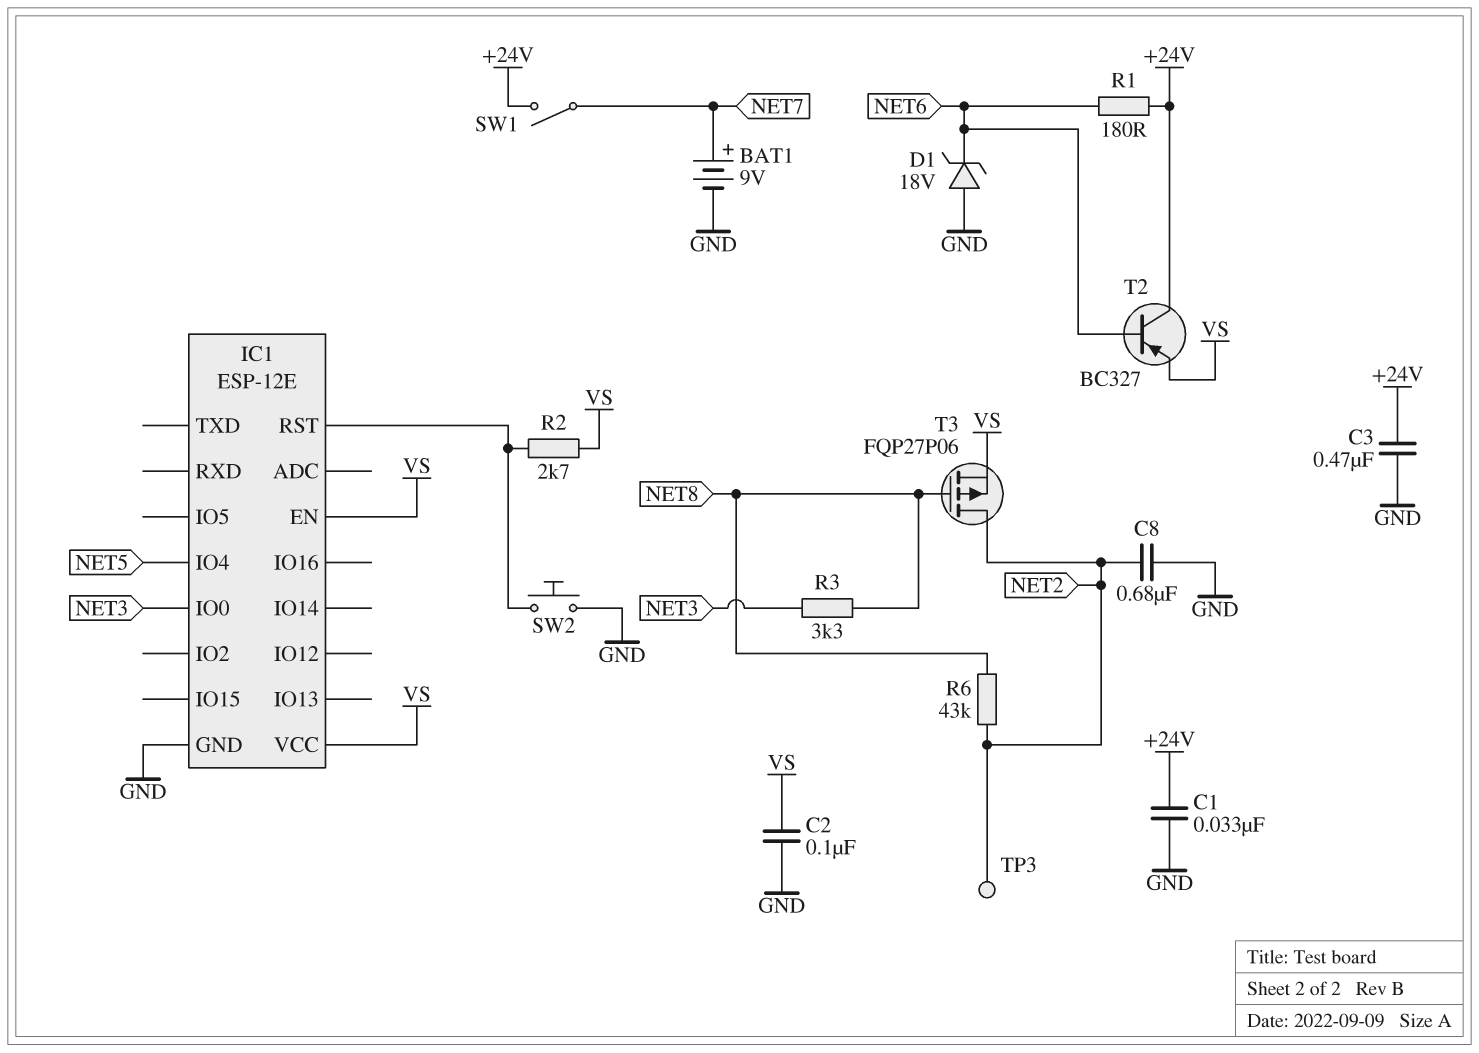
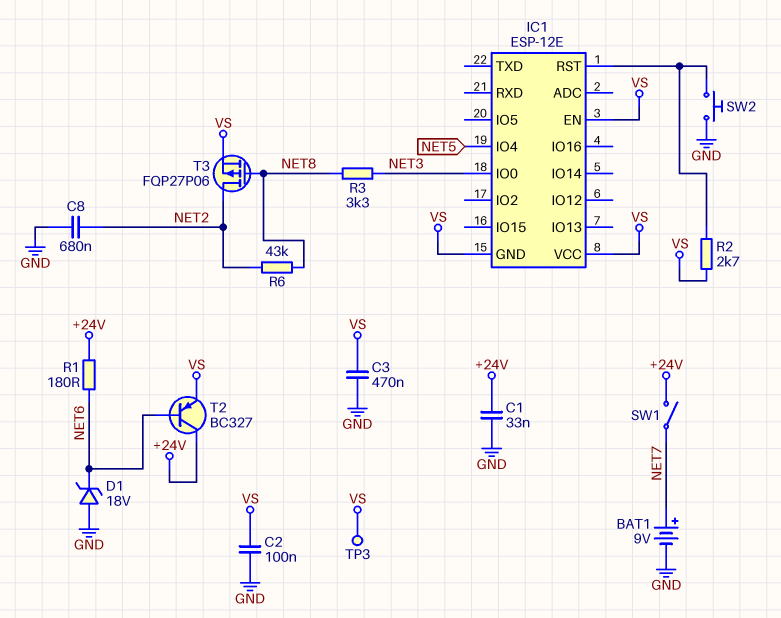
C3: 470nF (+24V, GND) -> 470nF (GND, VS)
IC1 pin GND: GND -> VS
TP3: test point (NET2) -> test point (VS)

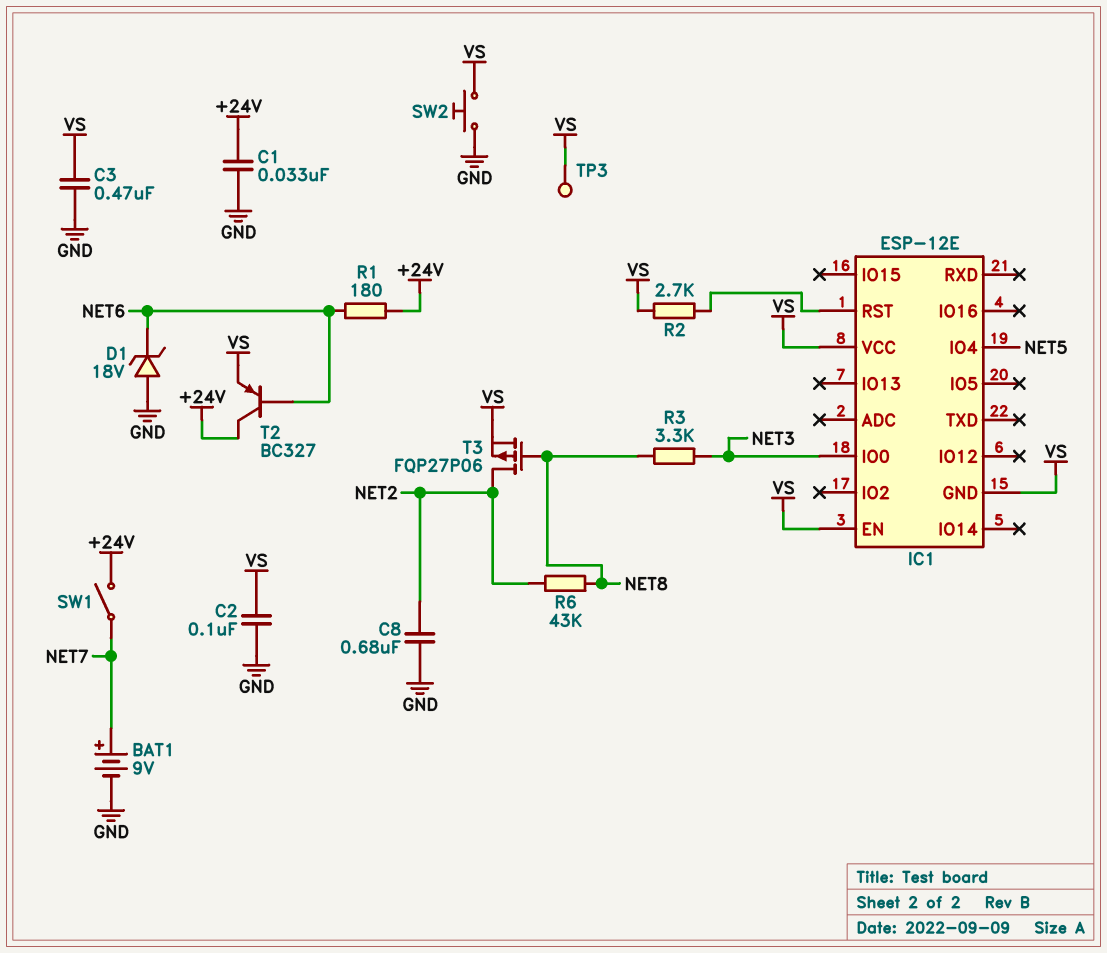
SW2: button (GND, IC1/RST) -> button (GND, VS)

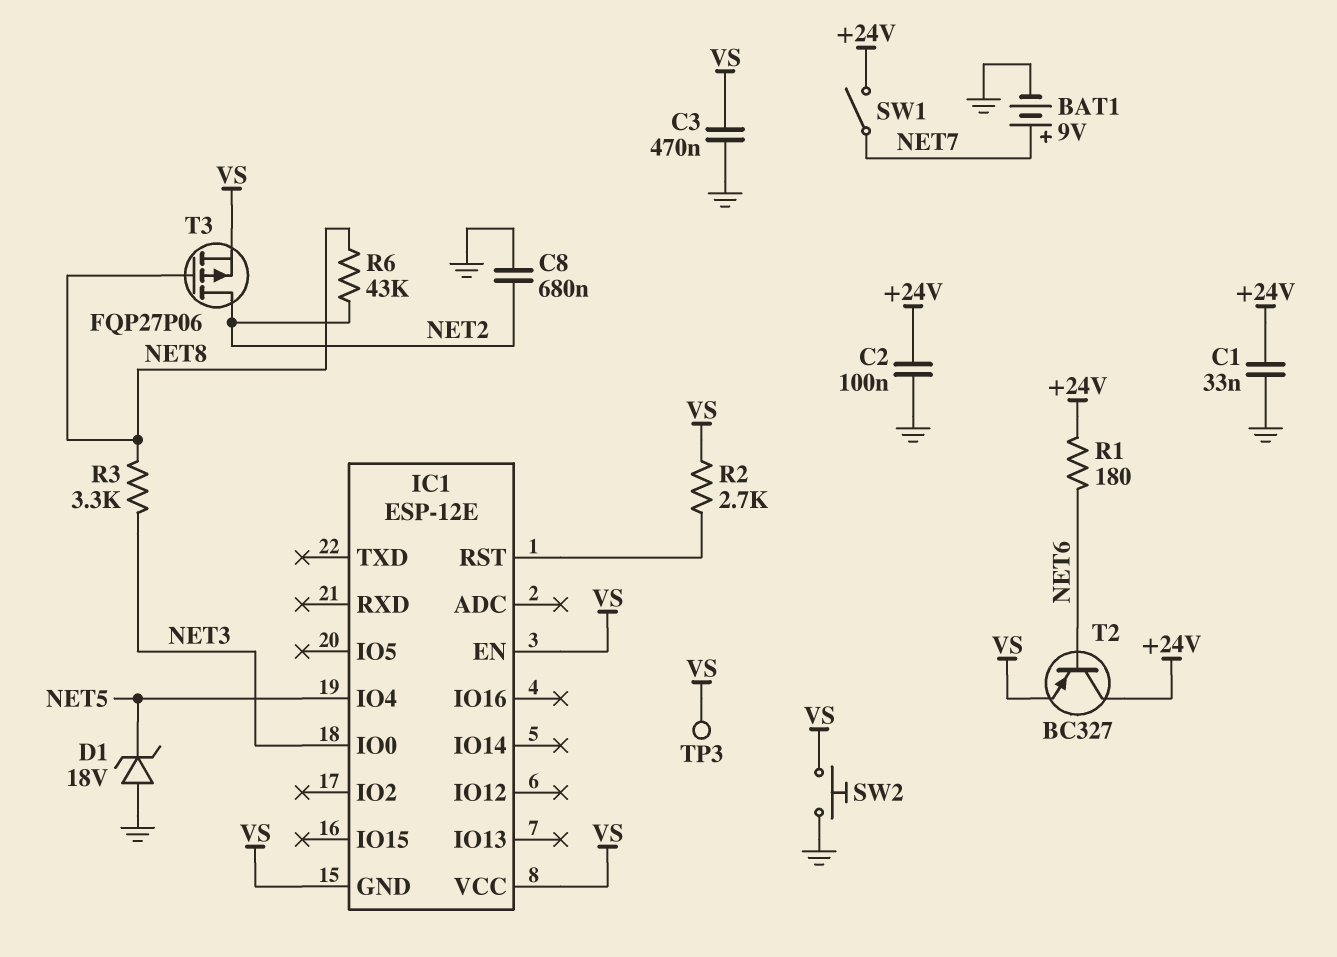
C2: 100nF (GND, VS) -> 100nF (+24V, GND)
D1: zener 18V (A GND, K NET6) -> zener 18V (A GND, K NET5)

